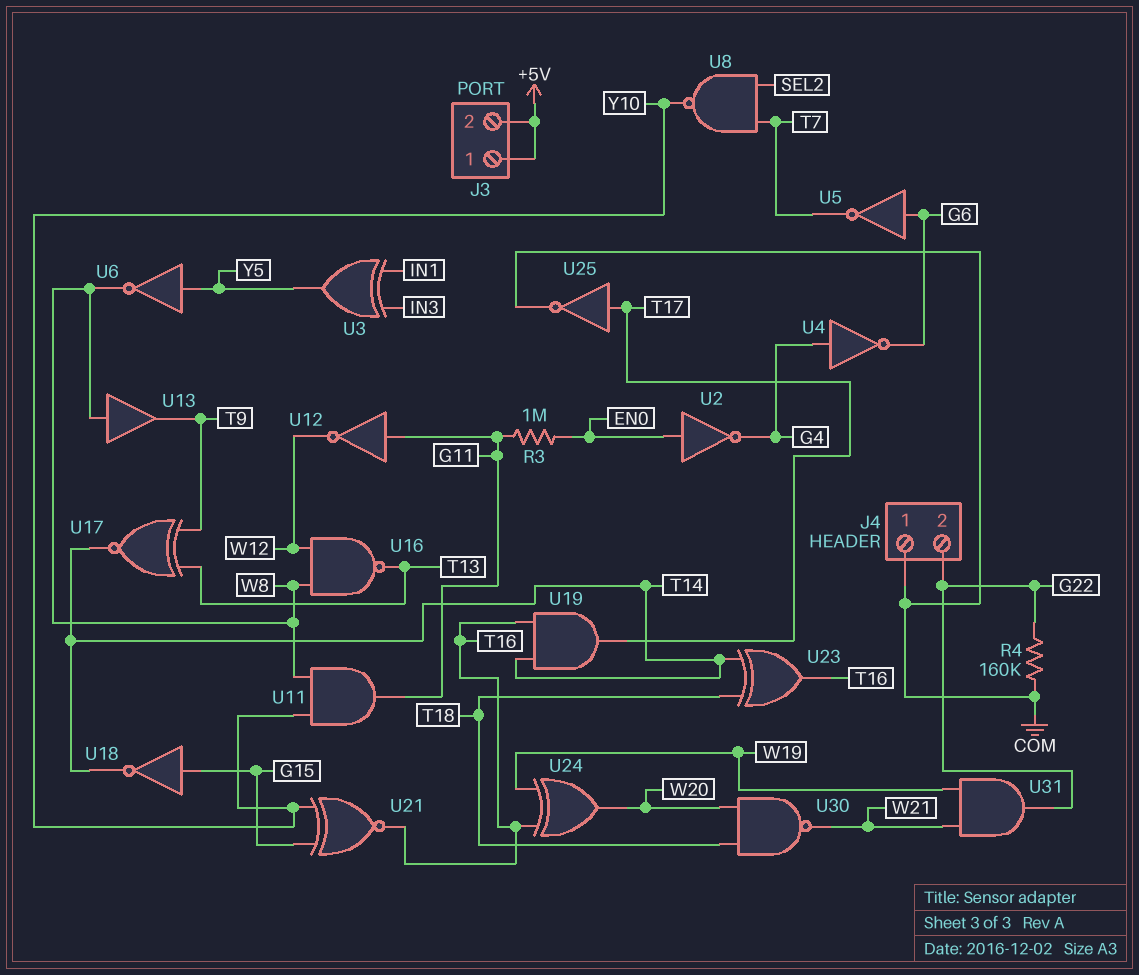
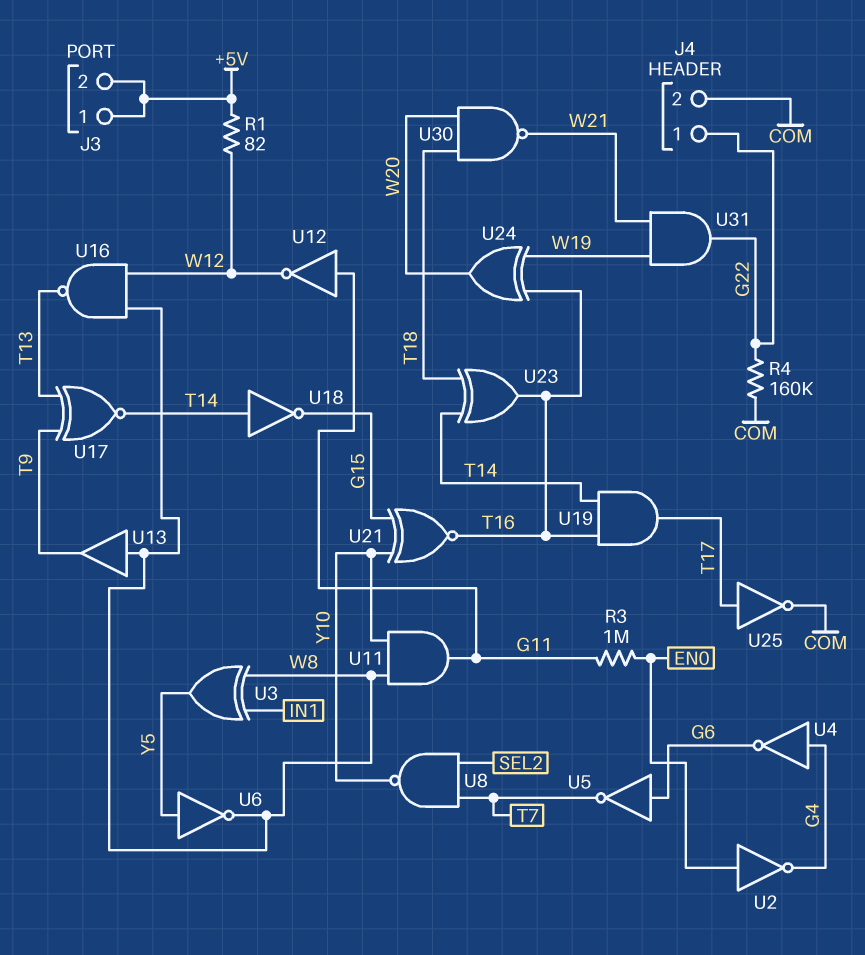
J4 pin 1: COM -> G22
J4 pin 2: G22 -> COM
R1: none -> 82 (+5V, W12)
U3: XOR (in IN1, in IN3, out Y5) -> XOR (in IN1, in W8, out Y5)
U18: NOT (in G15, out T14) -> NOT (in T14, out G15)

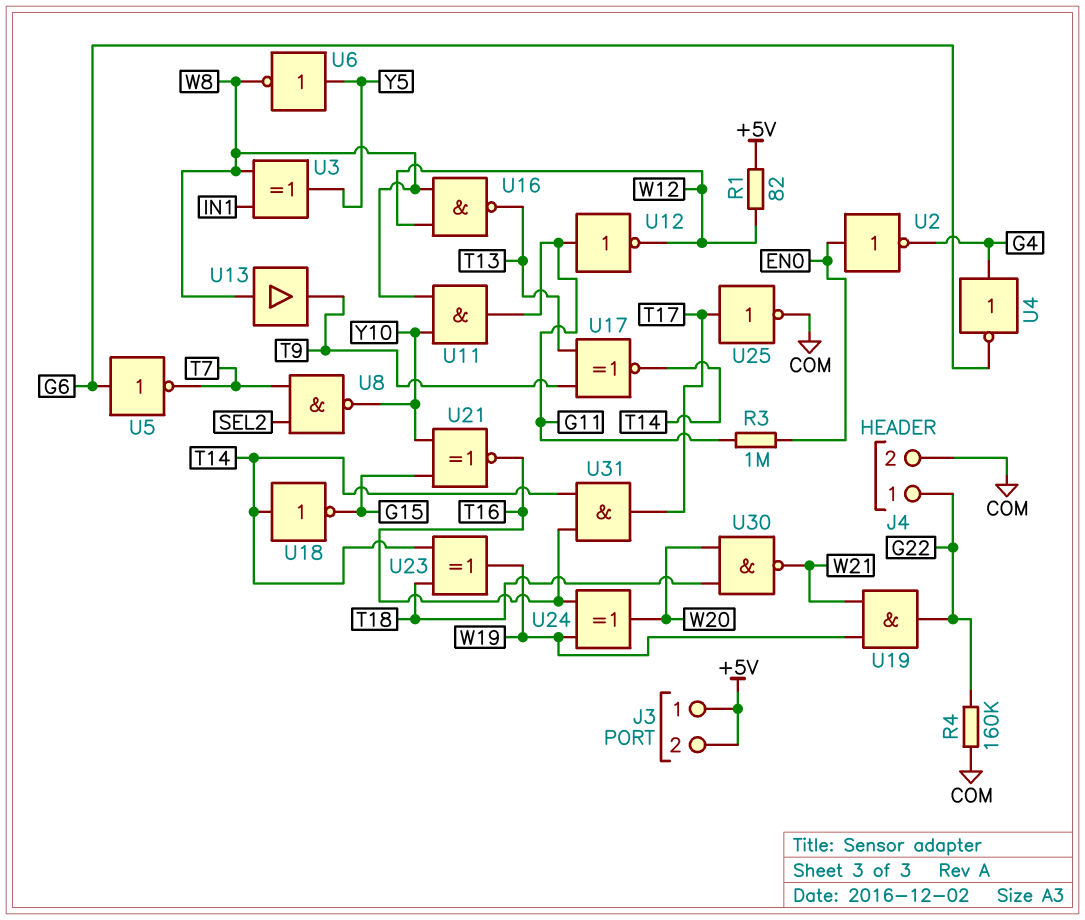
U19: AND (in T14, in T16, out T17) -> AND (in W19, in W21, out G22)
U23: XOR (in T14, in T18, out T16) -> XOR (in T14, in T18, out W19)
U31: AND (in W19, in W21, out G22) -> AND (in T14, in T16, out T17)

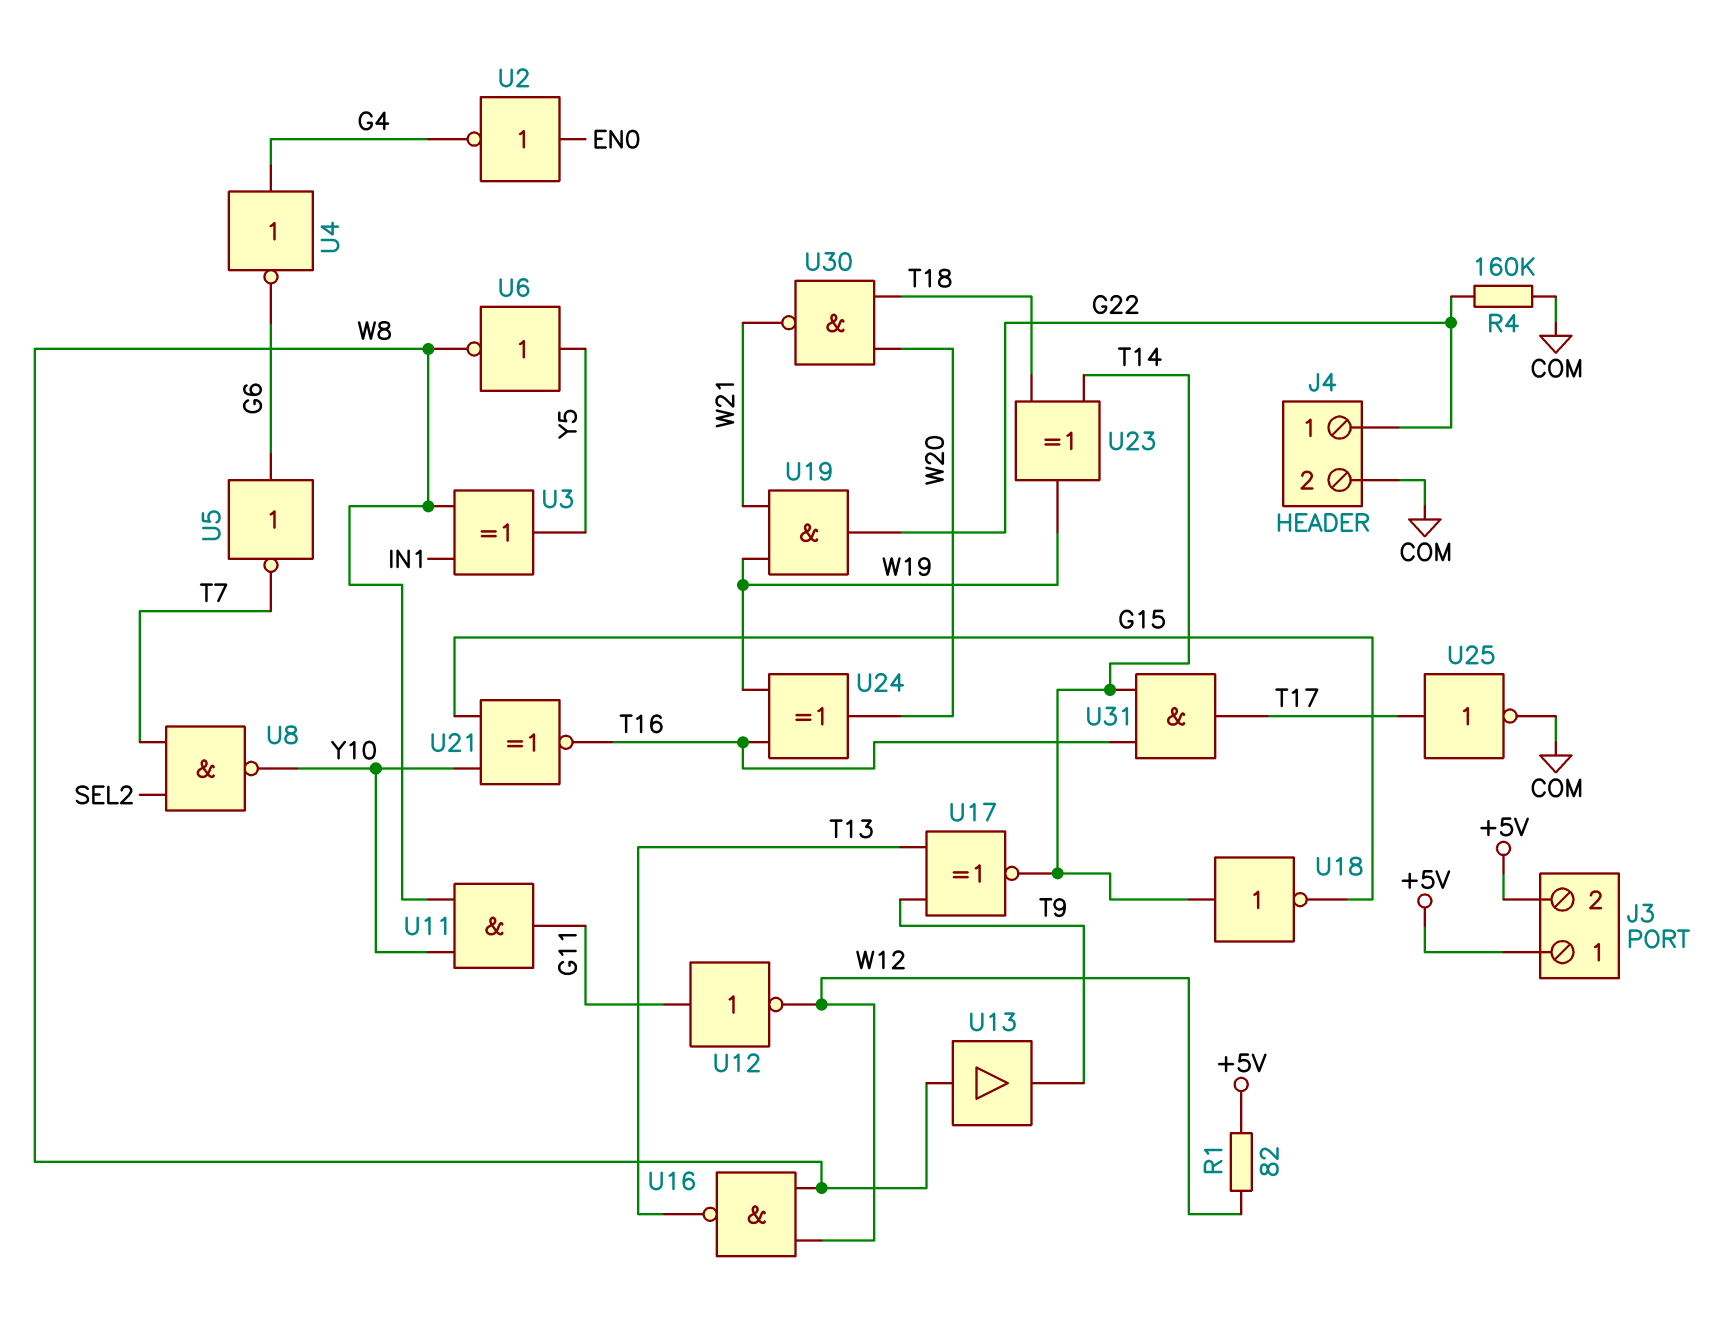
R3: 1M (EN0, G11) -> none

